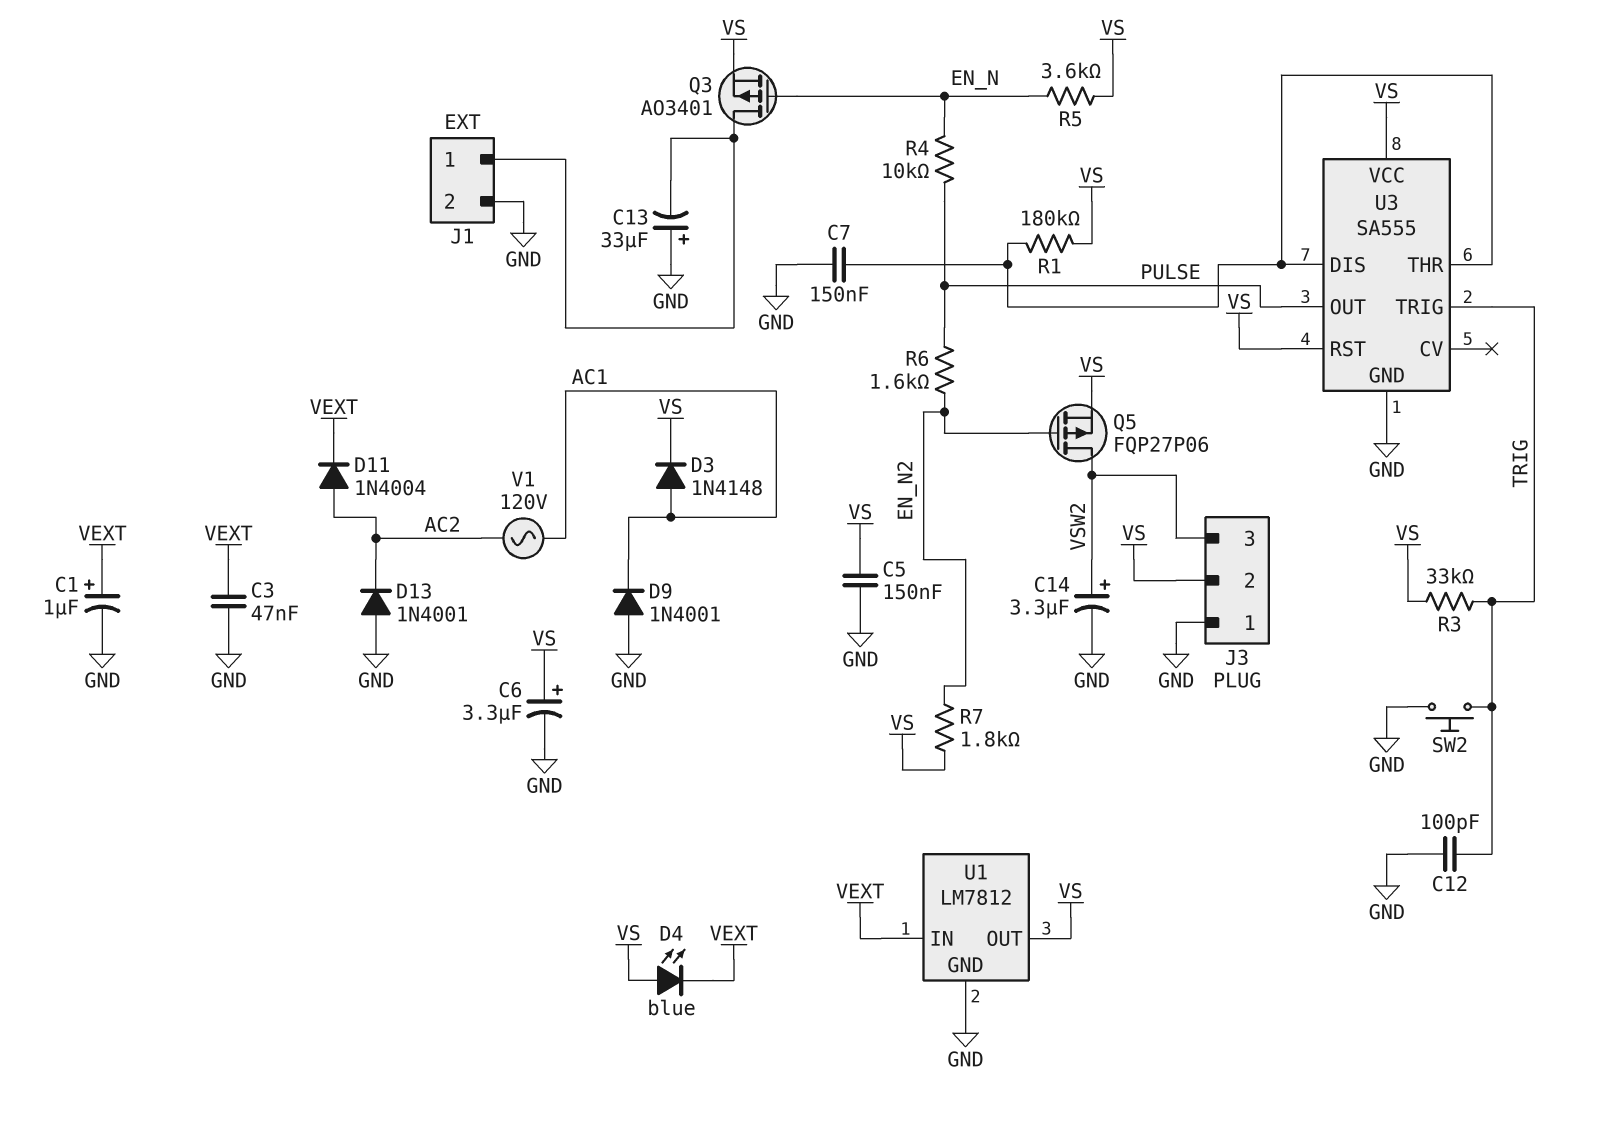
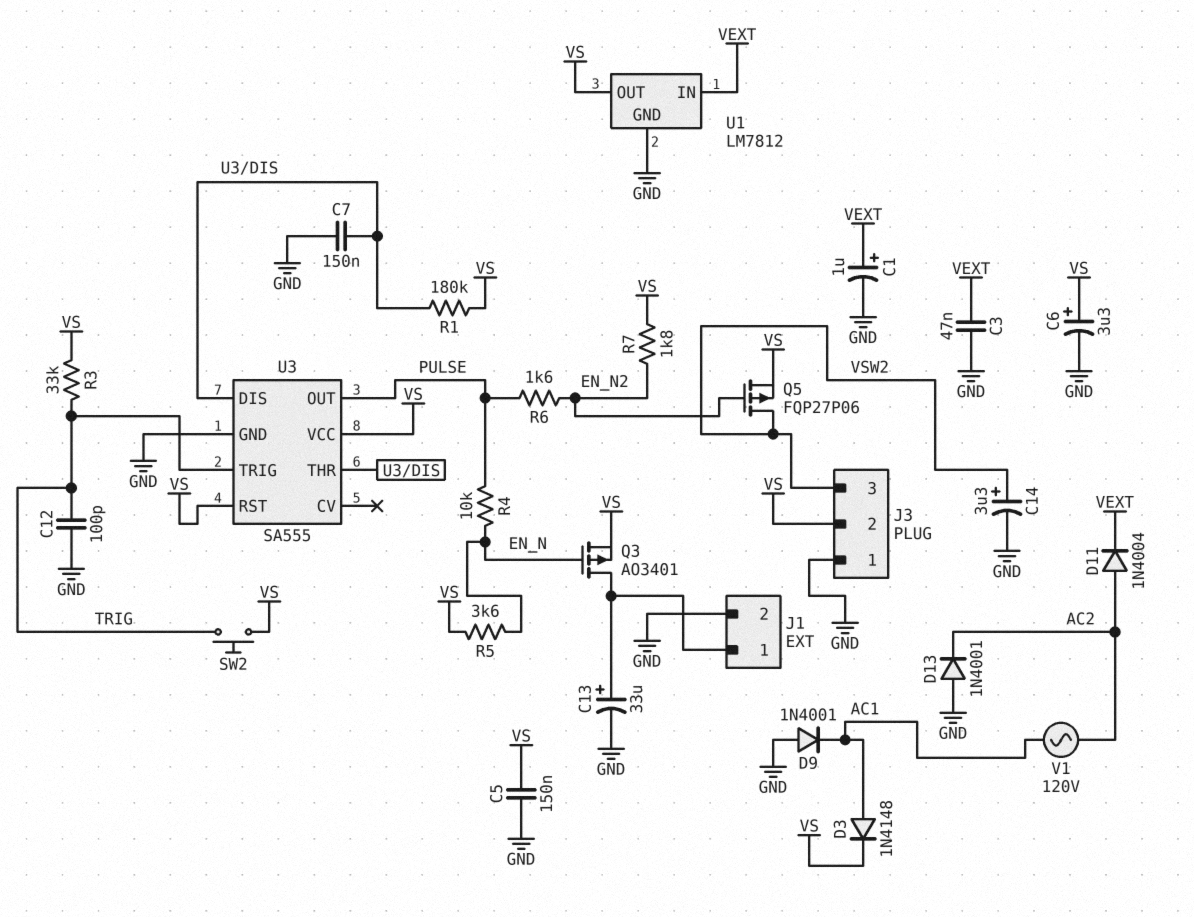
C13: 33uF (plus GND, minus J1/1) -> 33uF (plus J1/1, minus GND)
D4: LED blue (A VS, K VEXT) -> none
SW2: button (GND, TRIG) -> button (TRIG, VS)

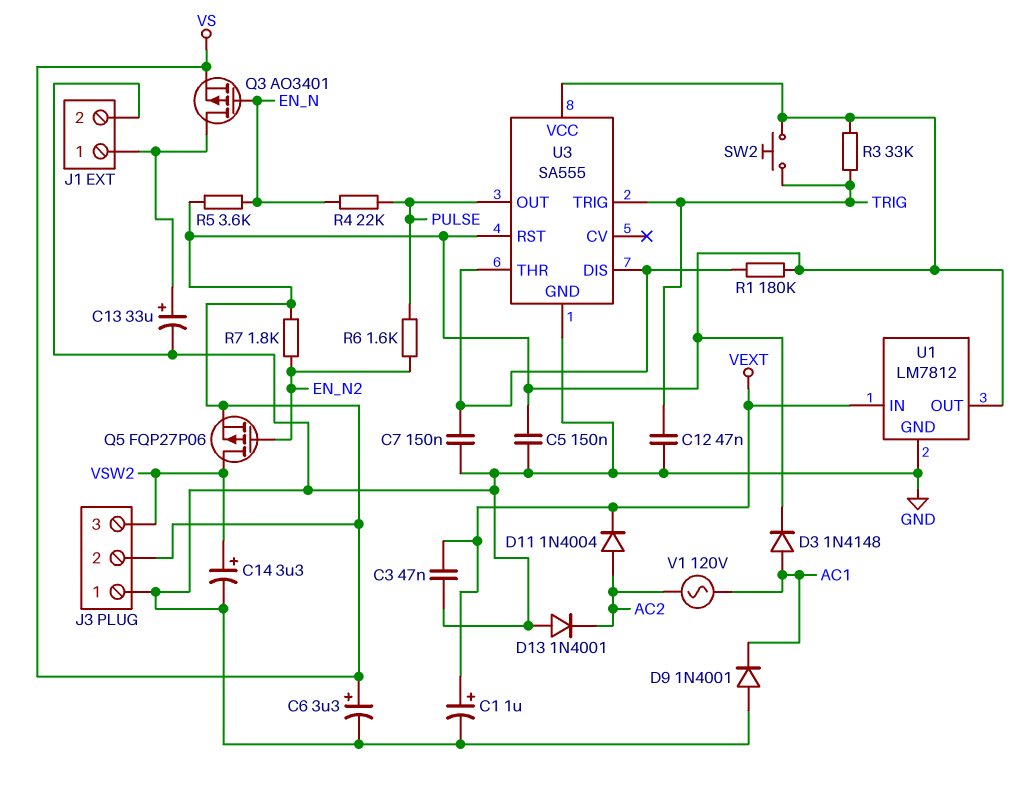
C12: 100pF (GND, TRIG) -> 47nF (GND, TRIG)
R4: 10k (EN_N, PULSE) -> 22k (EN_N, PULSE)

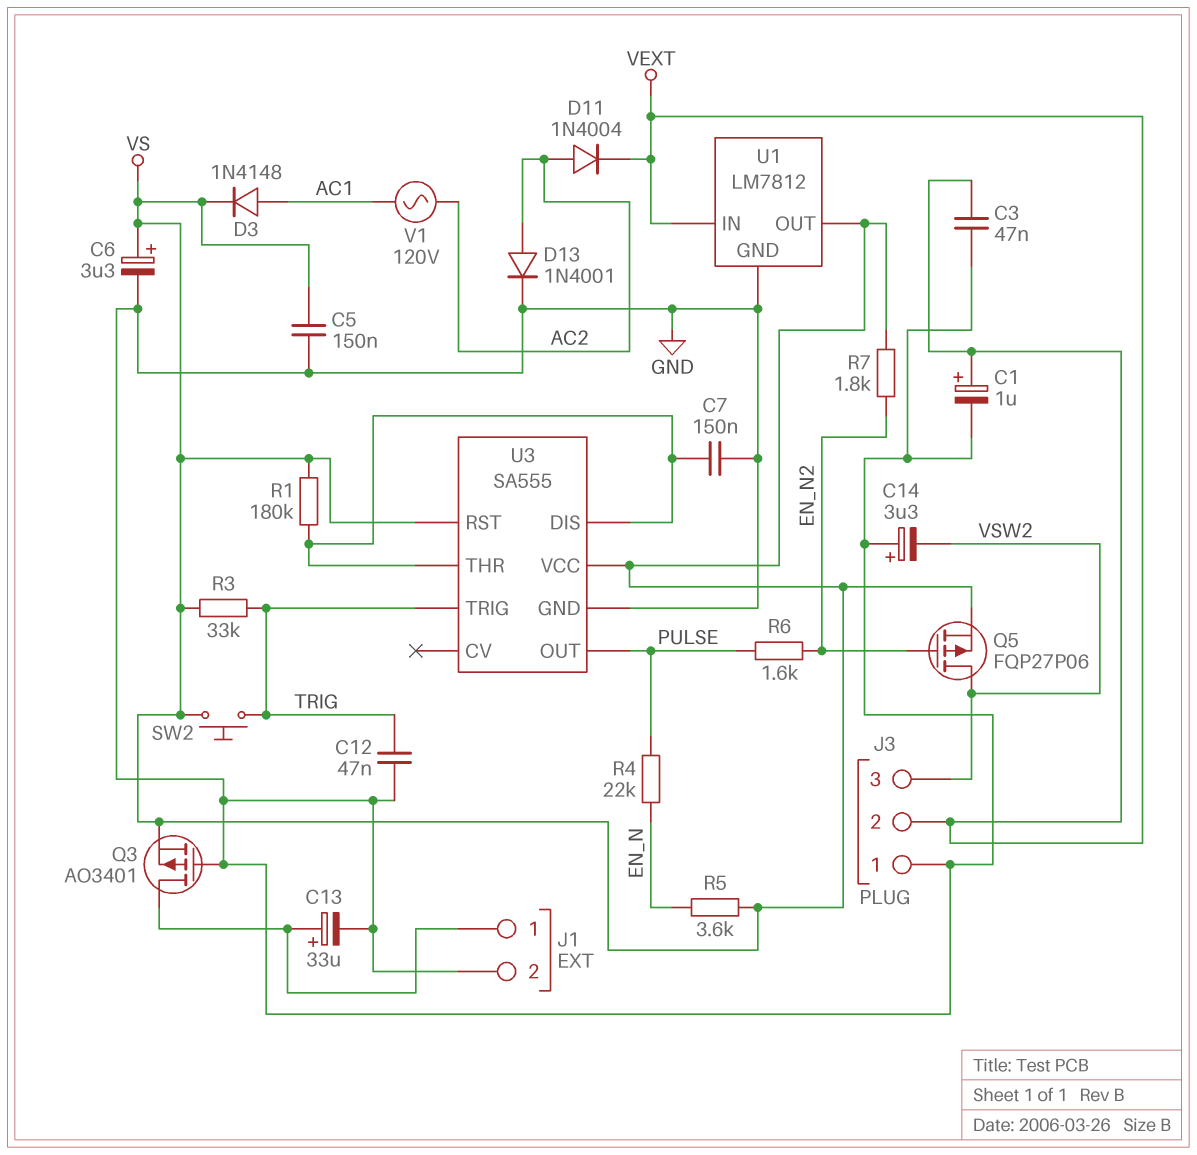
C14: 3.3uF (plus VSW2, minus GND) -> 3.3uF (plus GND, minus VSW2)
D9: diode 1N4001 (A GND, K AC1) -> none
D13: diode 1N4001 (A GND, K AC2) -> diode 1N4001 (A AC2, K GND)
J3 pin 2: VS -> VEXT
Q3: PMOS AO3401 (G EN_N, D J1/1, S VS) -> PMOS AO3401 (G GND, D J1/1, S VS)

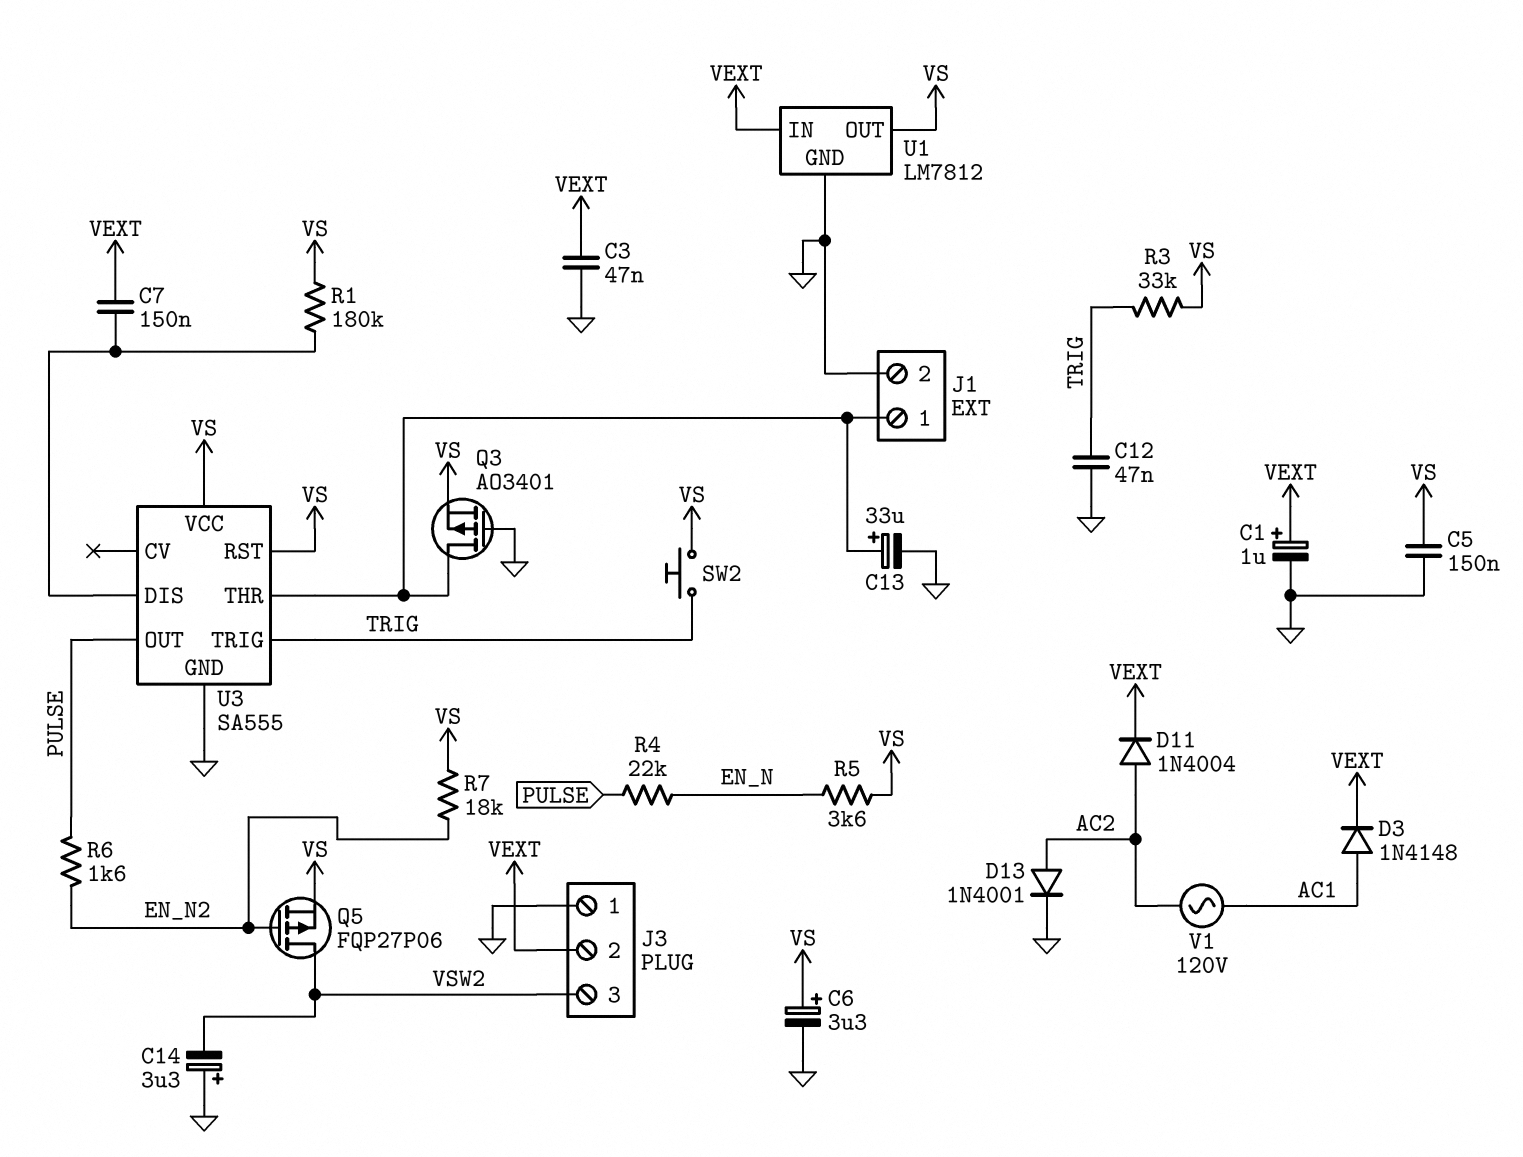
C7: 150nF (GND, U3/DIS) -> 150nF (U3/DIS, VEXT)
D3: diode 1N4148 (A AC1, K VS) -> diode 1N4148 (A AC1, K VEXT)
R7: 1.8k (EN_N2, VS) -> 18k (EN_N2, VS)
U3 pin THR: U3/DIS -> J1/1

